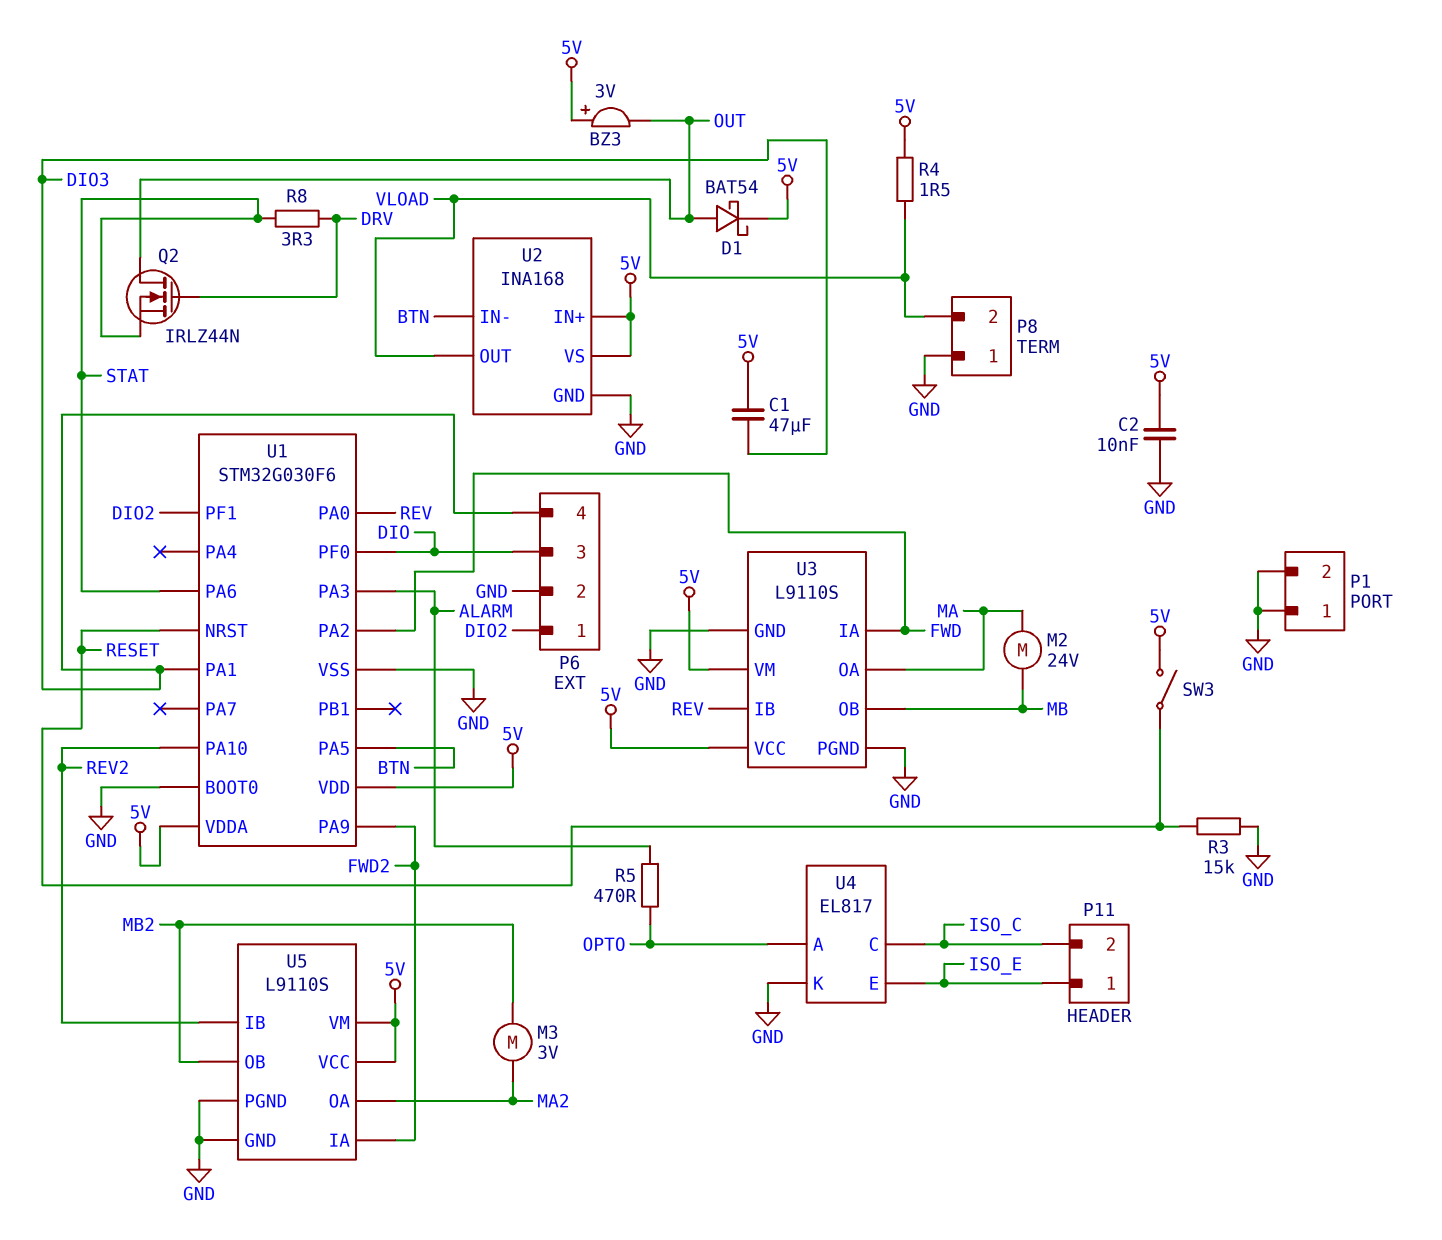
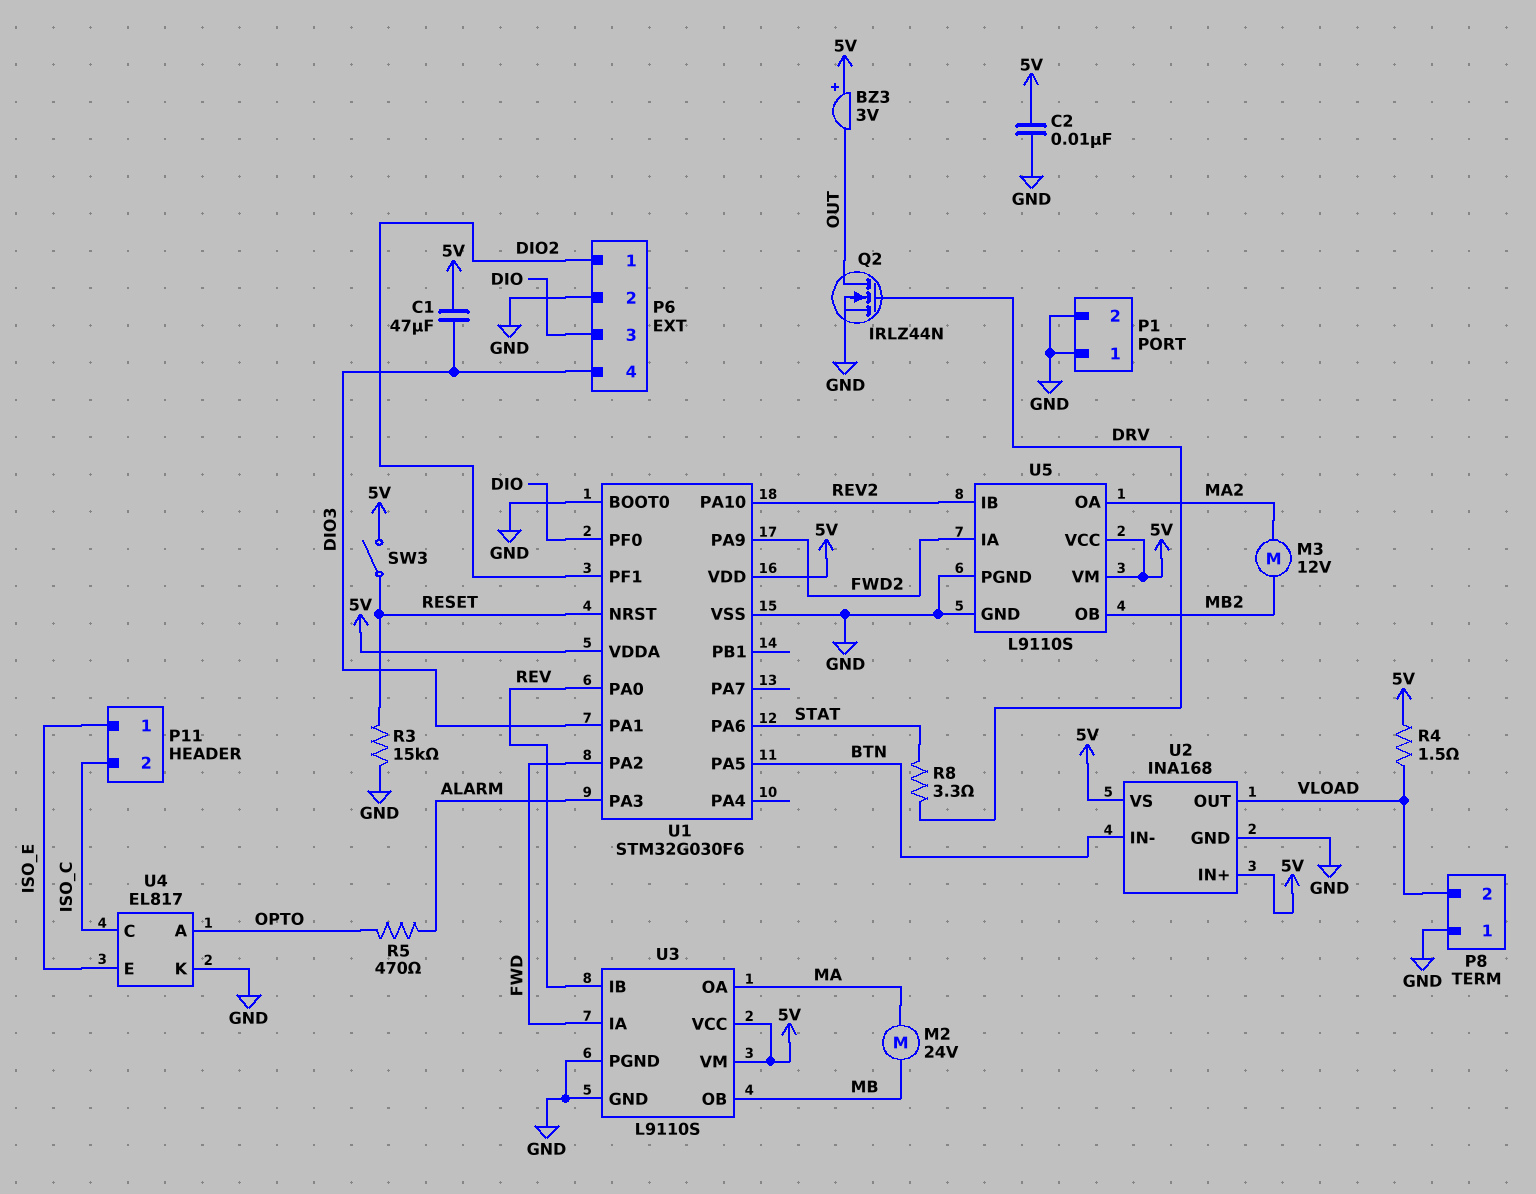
D1: schottky BAT54 (A OUT, K 5V) -> none
M3: motor 3V (MA2, MB2) -> motor 12V (MA2, MB2)
Q2: NMOS IRLZ44N (G DRV, D OUT, S STAT) -> NMOS IRLZ44N (G DRV, D OUT, S GND)

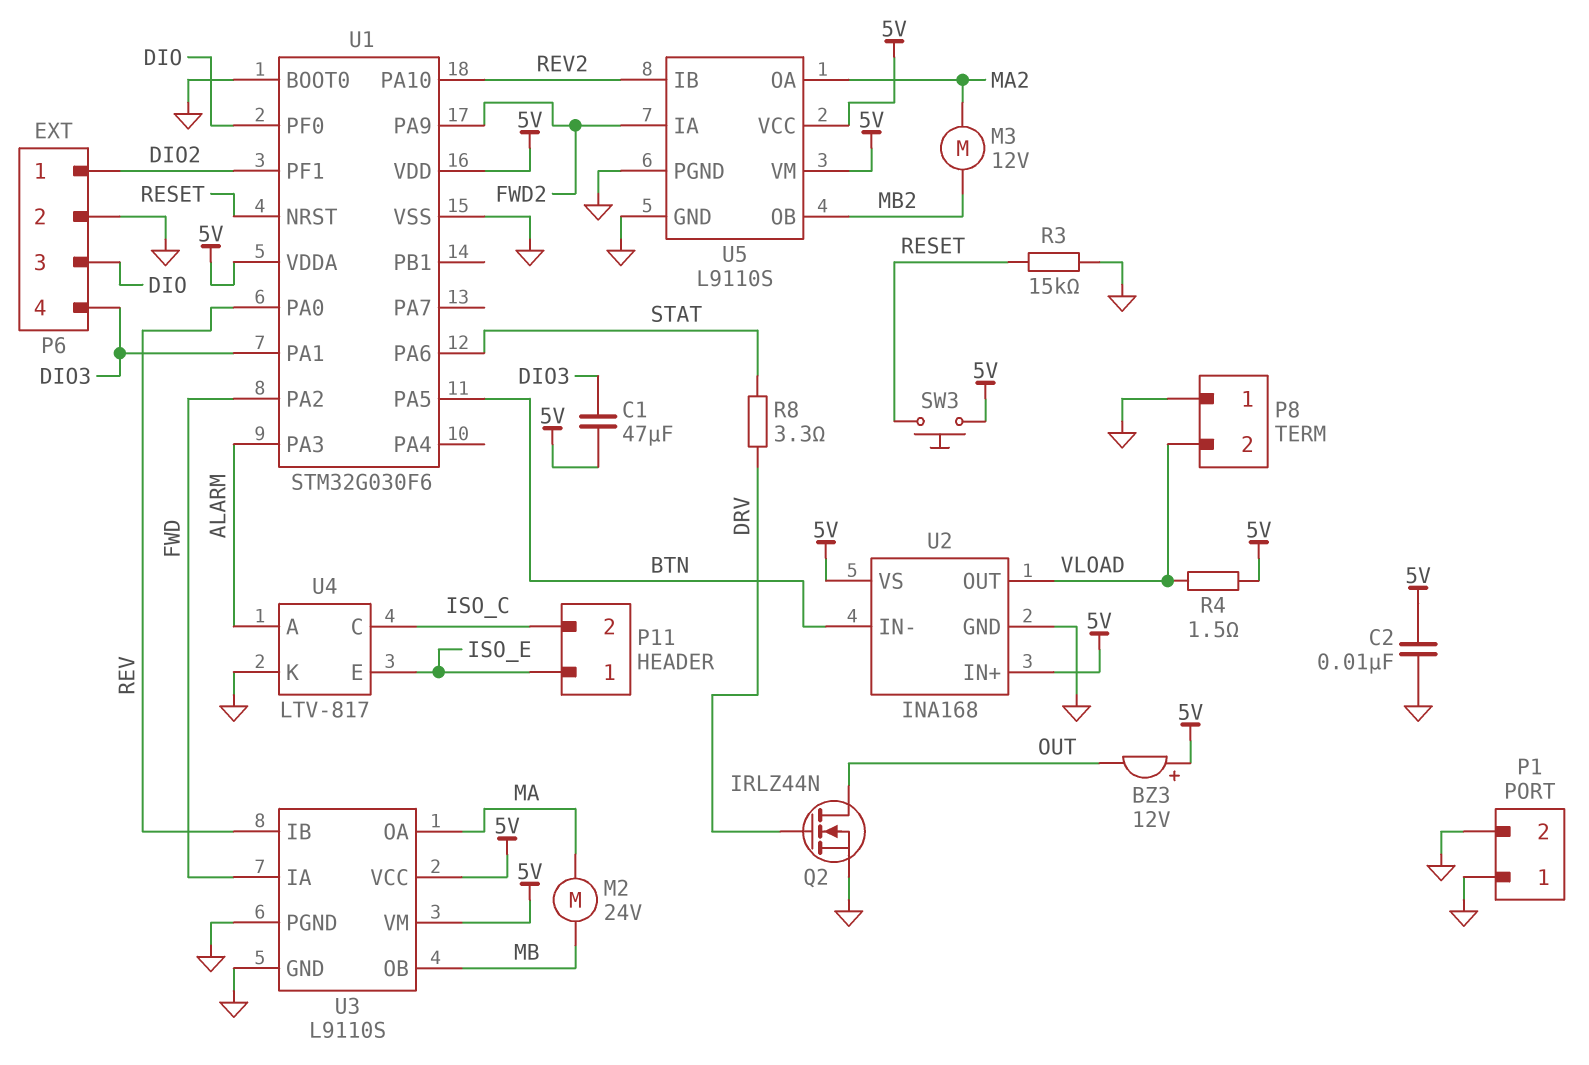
BZ3: buzzer 3V (plus 5V, minus OUT) -> buzzer 12V (plus 5V, minus OUT)
R5: 470 (ALARM, OPTO) -> none
SW3: switch (5V, RESET) -> button (5V, RESET)
U4: EL817 -> LTV-817
U4 pin A: OPTO -> ALARM

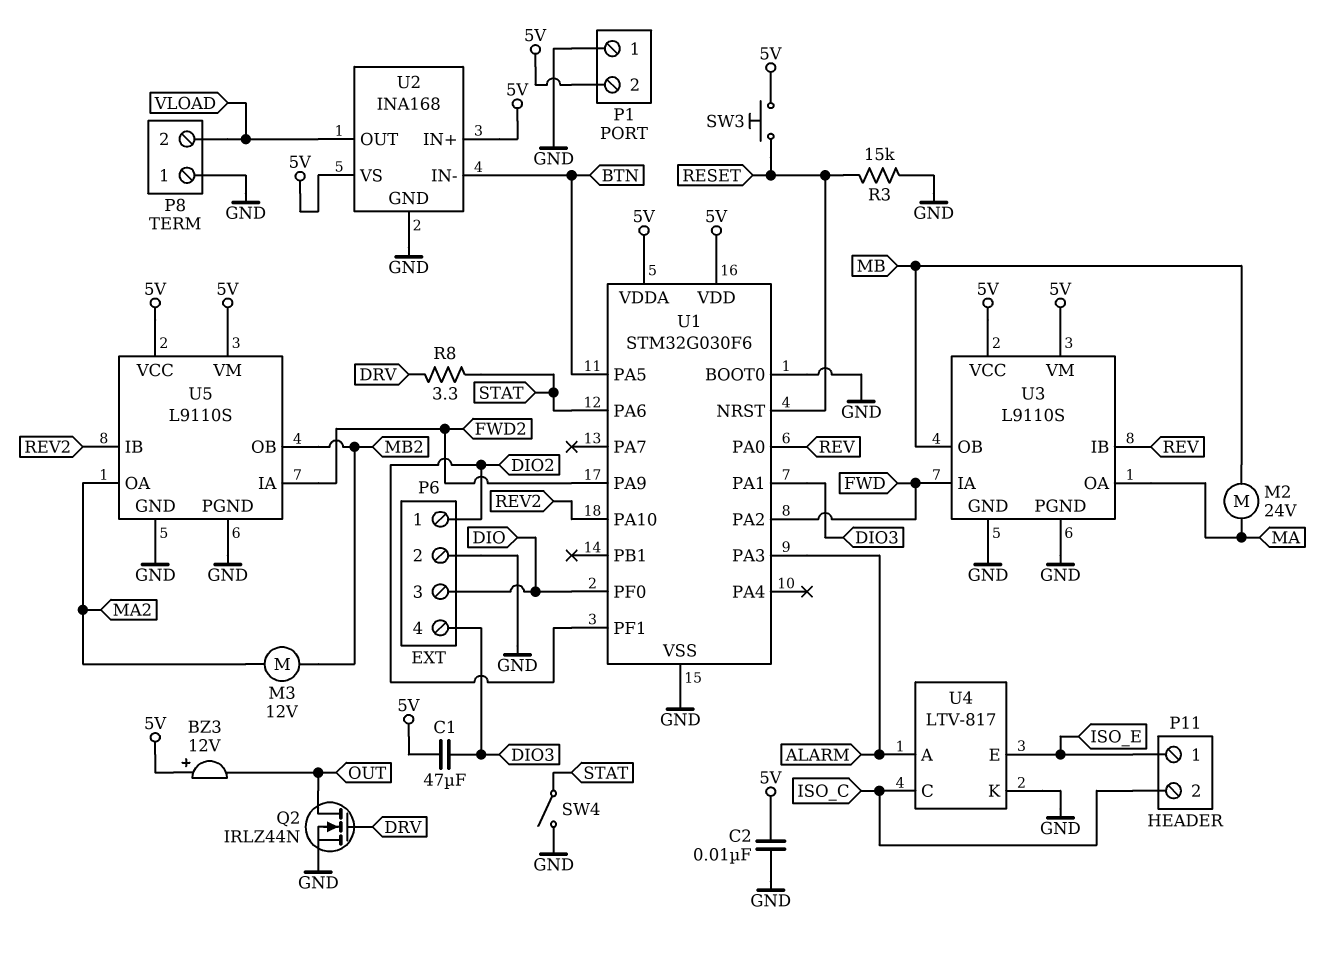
P1 pin 2: GND -> 5V
R4: 1.5 (5V, VLOAD) -> none
SW4: none -> switch (GND, STAT)

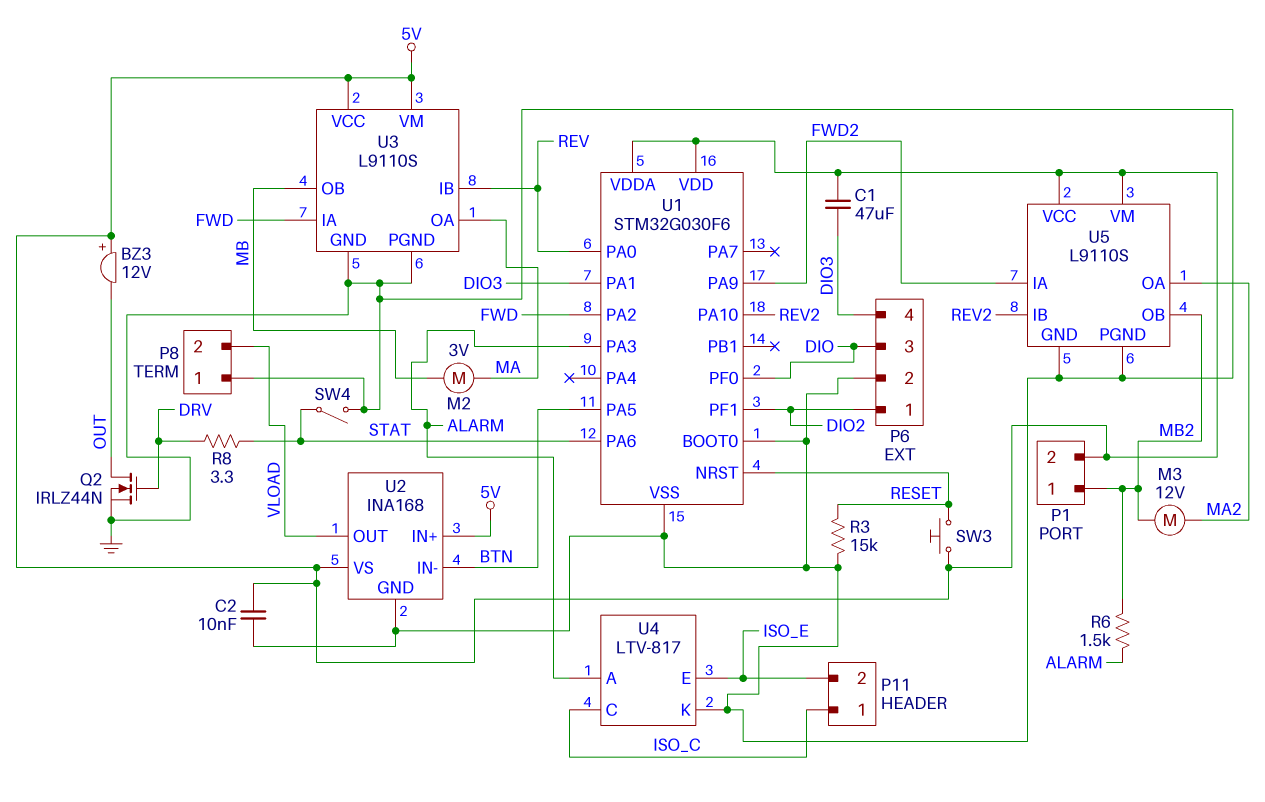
M2: motor 24V (MA, MB) -> motor 3V (MA, MB)
P1 pin 1: GND -> MB2
P11 pin 1: ISO_E -> ISO_C
P11 pin 2: ISO_C -> ISO_E
R6: none -> 1.5k (ALARM, MB2)

